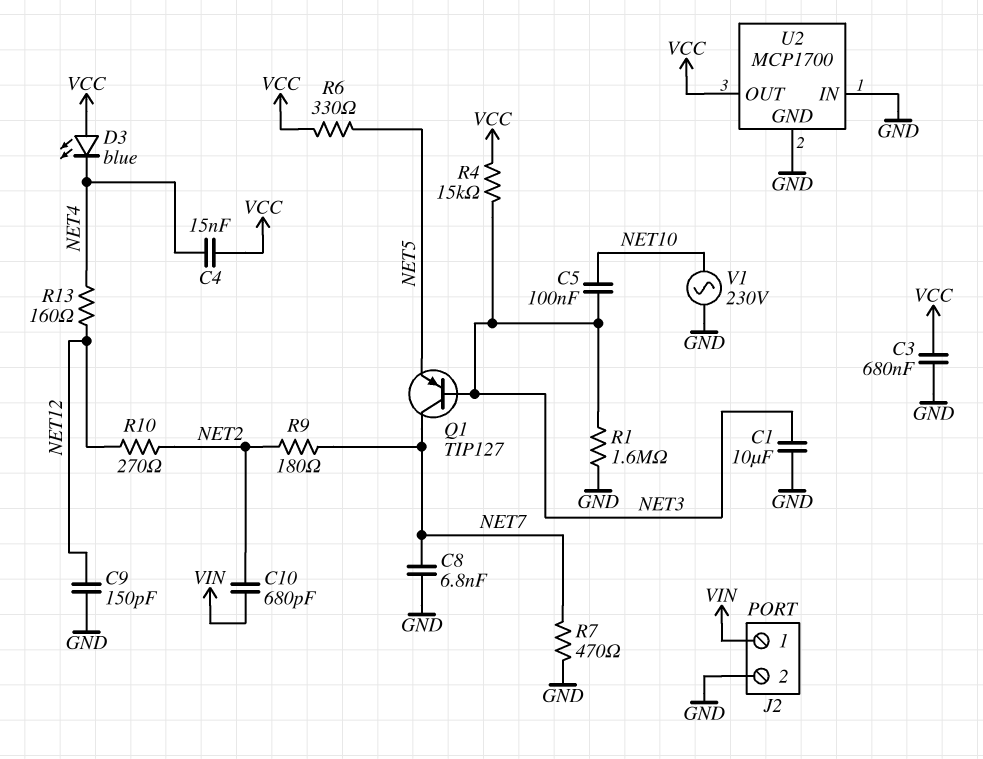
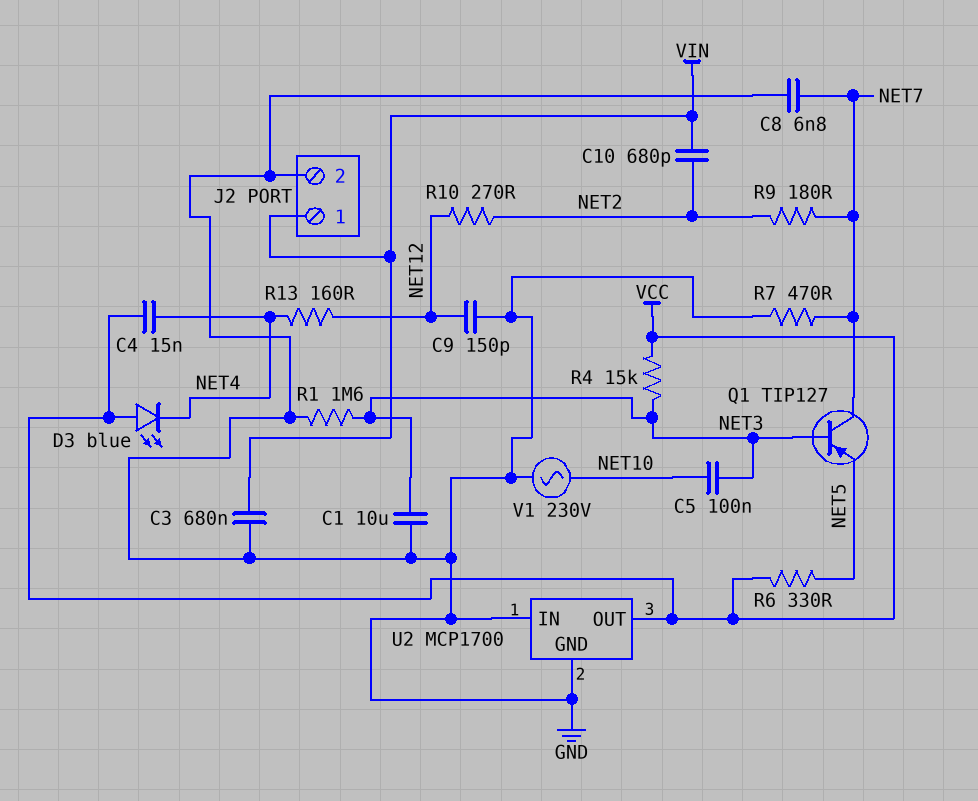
C3: 680nF (GND, VCC) -> 680nF (GND, VIN)

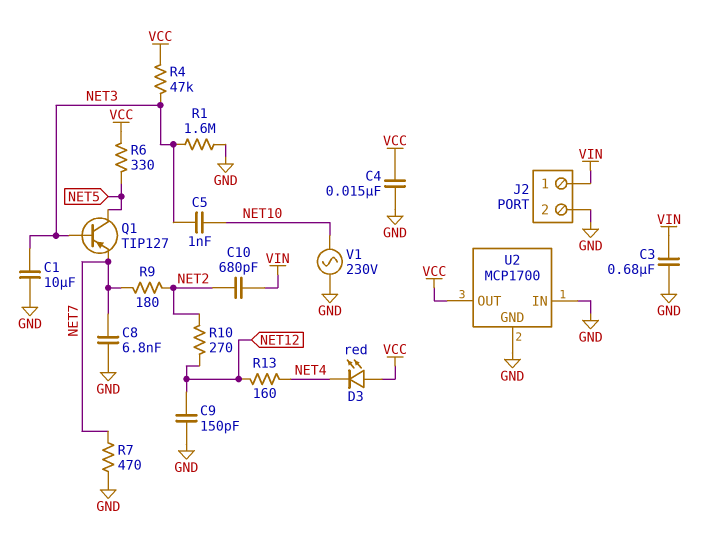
C4: 15nF (NET4, VCC) -> 15nF (GND, VCC)
C5: 100nF (NET3, NET10) -> 1nF (NET3, NET10)
D3: LED blue (A VCC, K NET4) -> LED red (A VCC, K NET4)
Q1: PNP TIP127 (B NET3, C NET7, E NET5) -> PNP TIP127 (B NET3, C NET5, E NET7)
R4: 15k (NET3, VCC) -> 47k (NET3, VCC)

